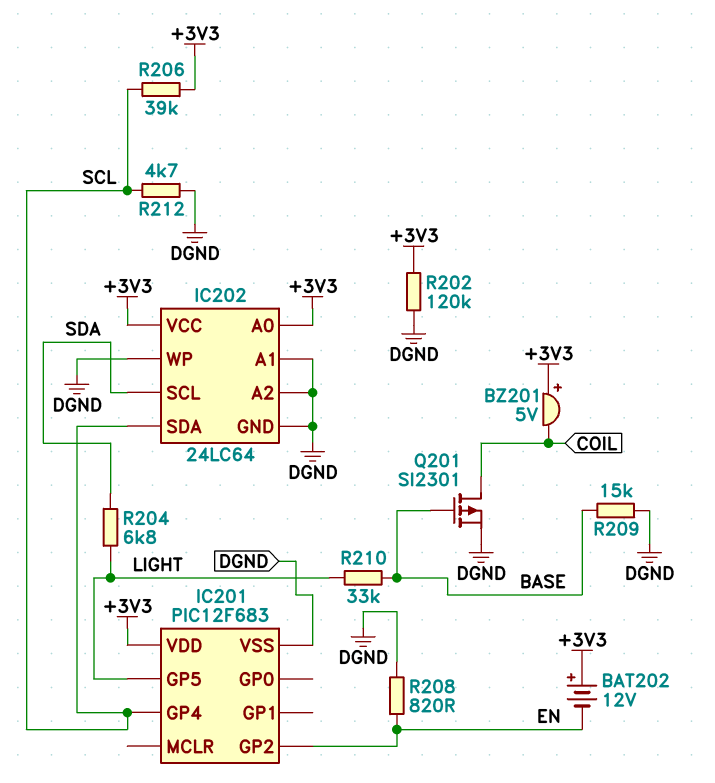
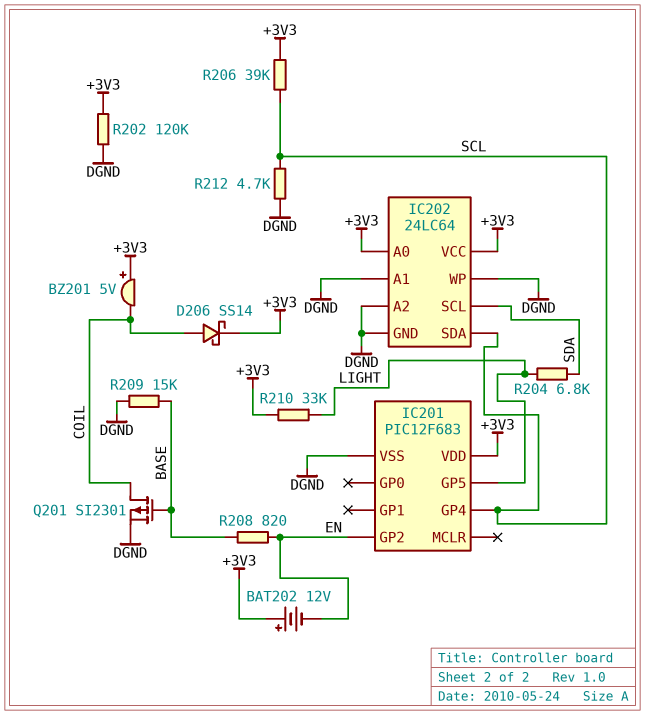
D206: none -> schottky SS14 (A COIL, K +3V3)
R208: 820 (DGND, EN) -> 820 (BASE, EN)
R210: 33k (BASE, LIGHT) -> 33k (+3V3, LIGHT)

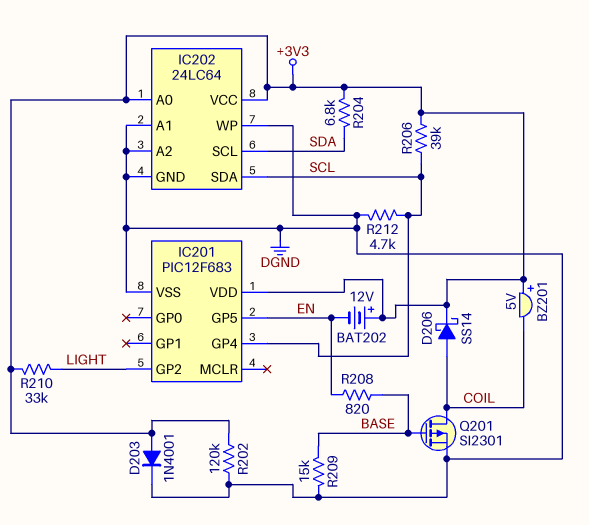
D203: none -> diode 1N4001 (A +3V3, K DGND)
IC201 pin GP2: EN -> LIGHT
IC201 pin GP5: LIGHT -> EN
R204: 6.8k (LIGHT, SDA) -> 6.8k (+3V3, SDA)

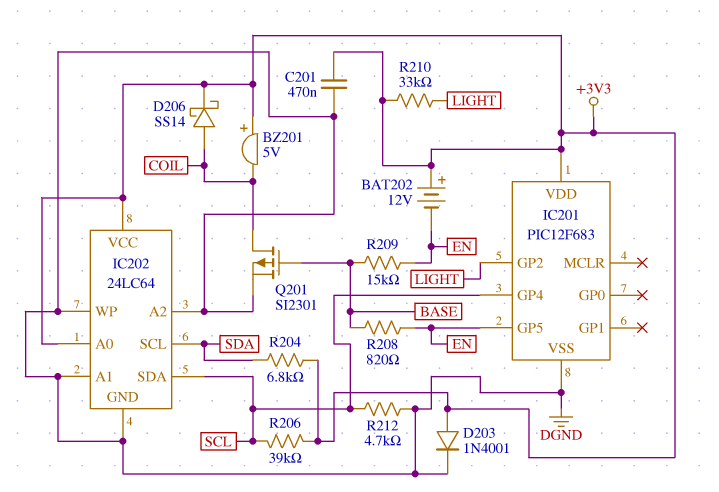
C201: none -> 470nF (+3V3, DGND)
R202: 120k (+3V3, DGND) -> none
R209: 15k (BASE, DGND) -> 15k (BASE, EN)

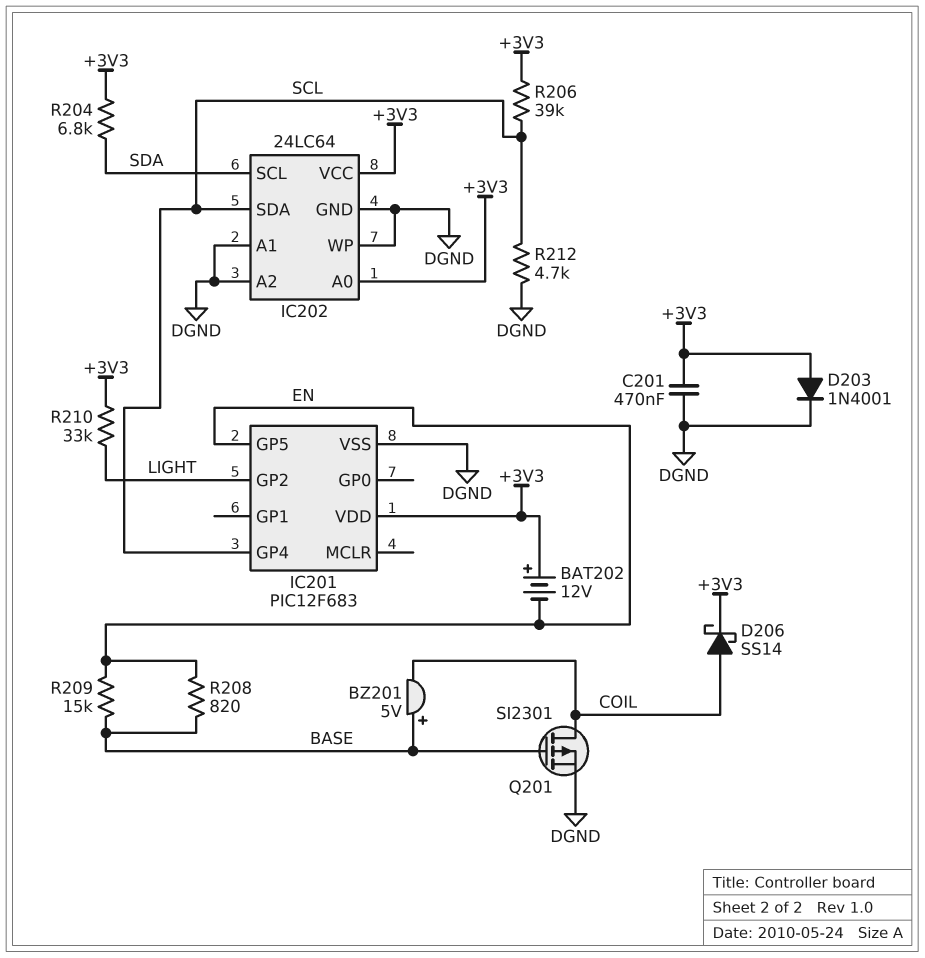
BZ201: buzzer 5V (plus +3V3, minus COIL) -> buzzer 5V (plus BASE, minus COIL)

